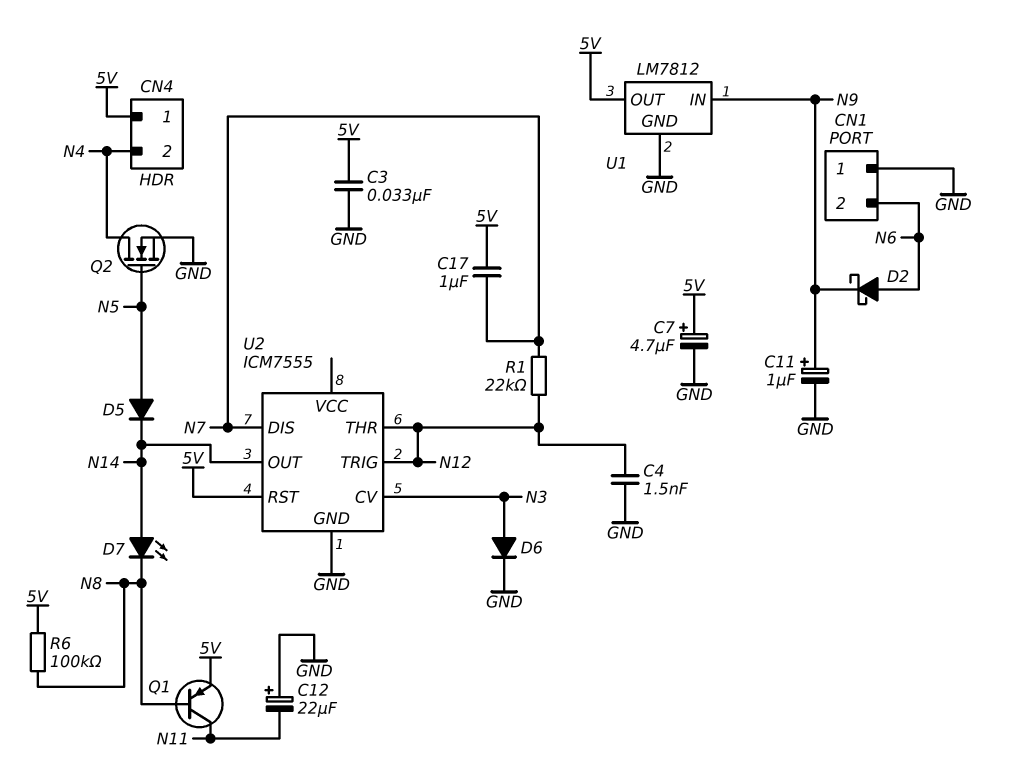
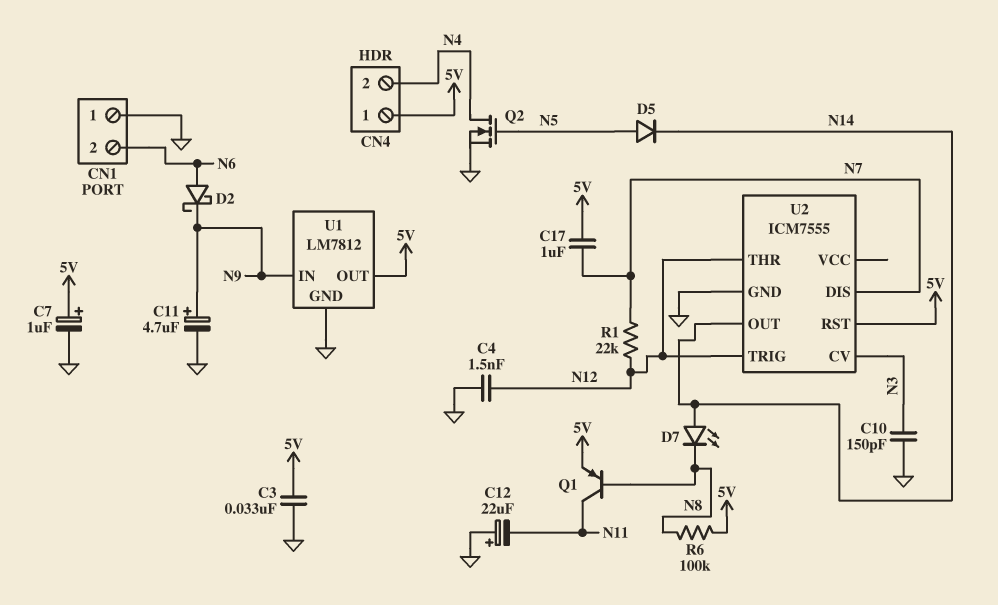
C7: 4.7uF (plus 5V, minus GND) -> 1uF (plus 5V, minus GND)
C10: none -> 150pF (GND, N3)
C11: 1uF (plus N9, minus GND) -> 4.7uF (plus N9, minus GND)
D6: diode (A N3, K GND) -> none

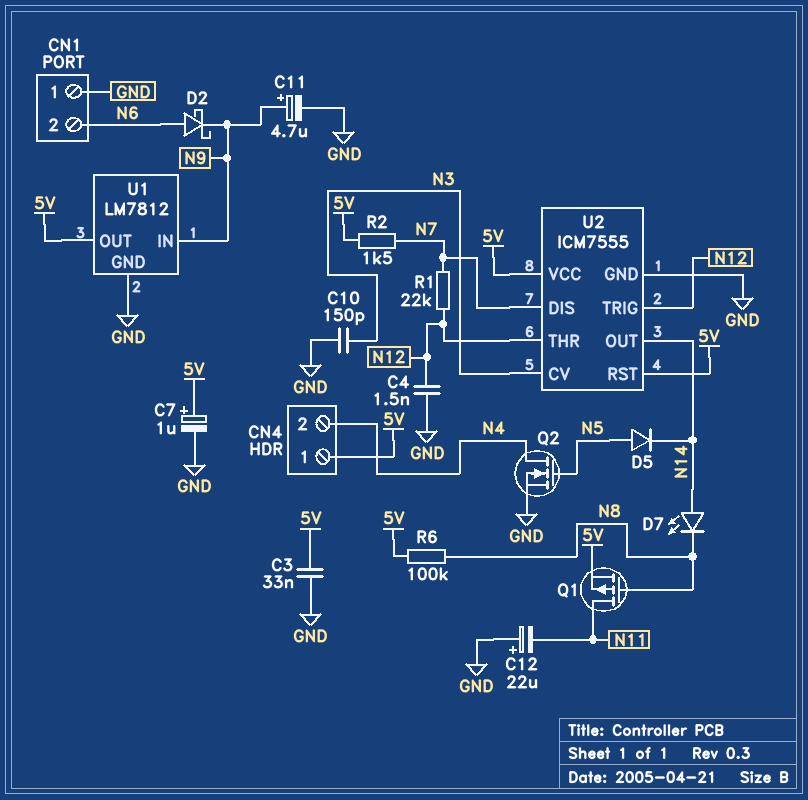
C17: 1uF (5V, N7) -> none
Q1: PNP (B N8, C N11, E 5V) -> PMOS (G N8, D N11, S 5V)
R2: none -> 1.5k (5V, N7)
U2 pin VCC: none -> 5V

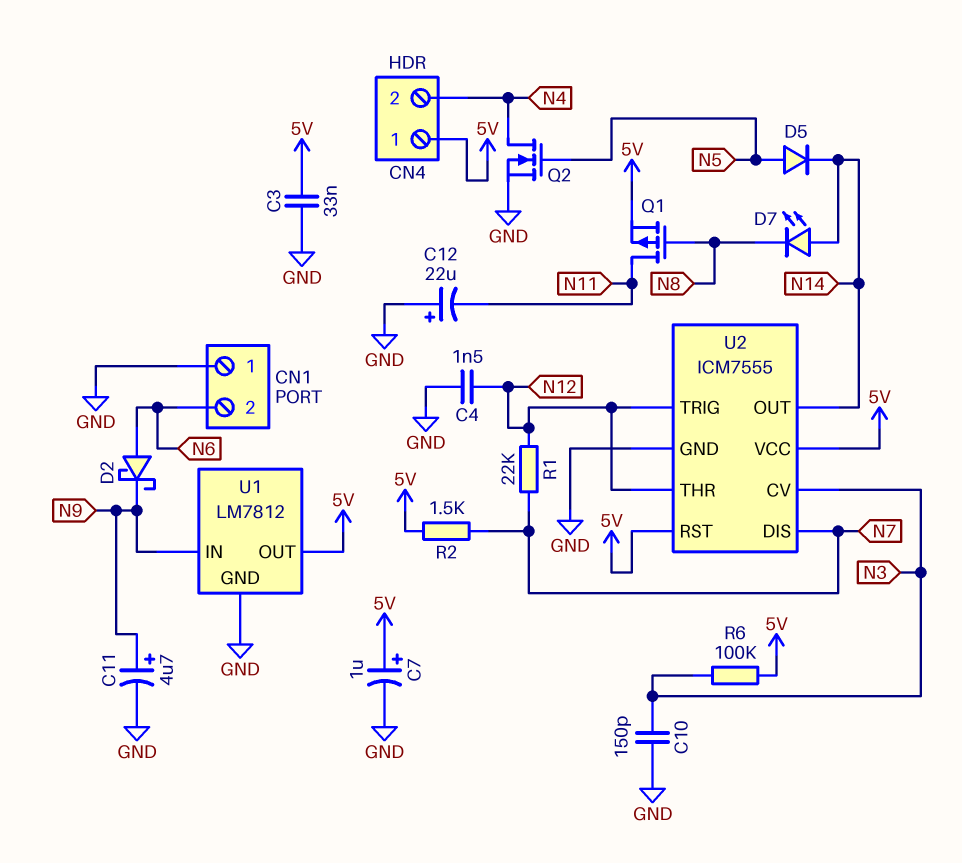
R6: 100k (5V, N8) -> 100k (5V, N3)

